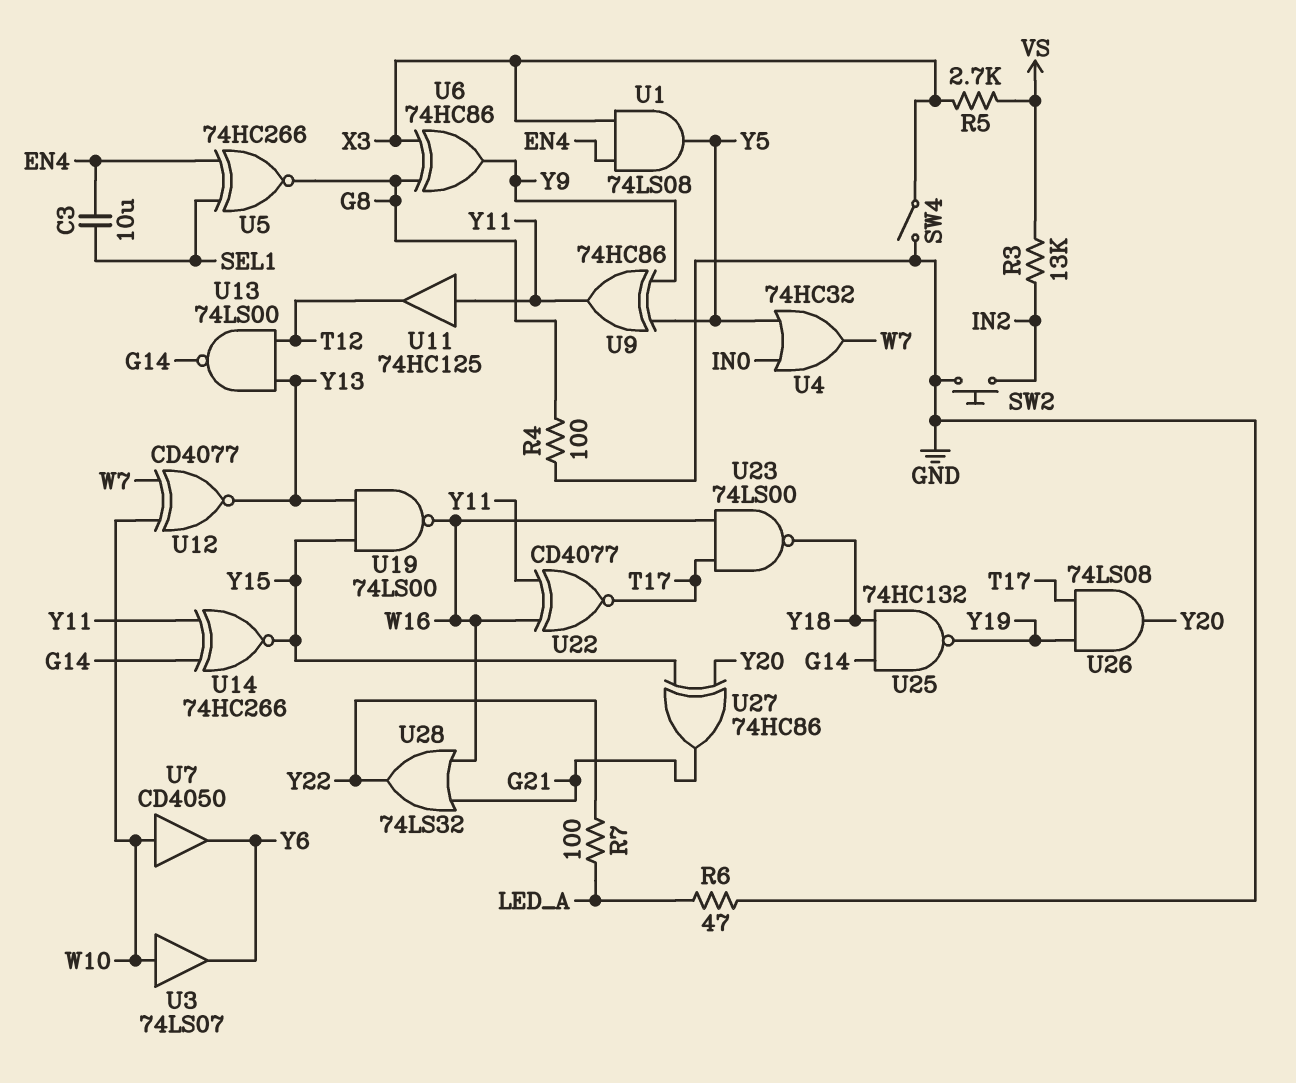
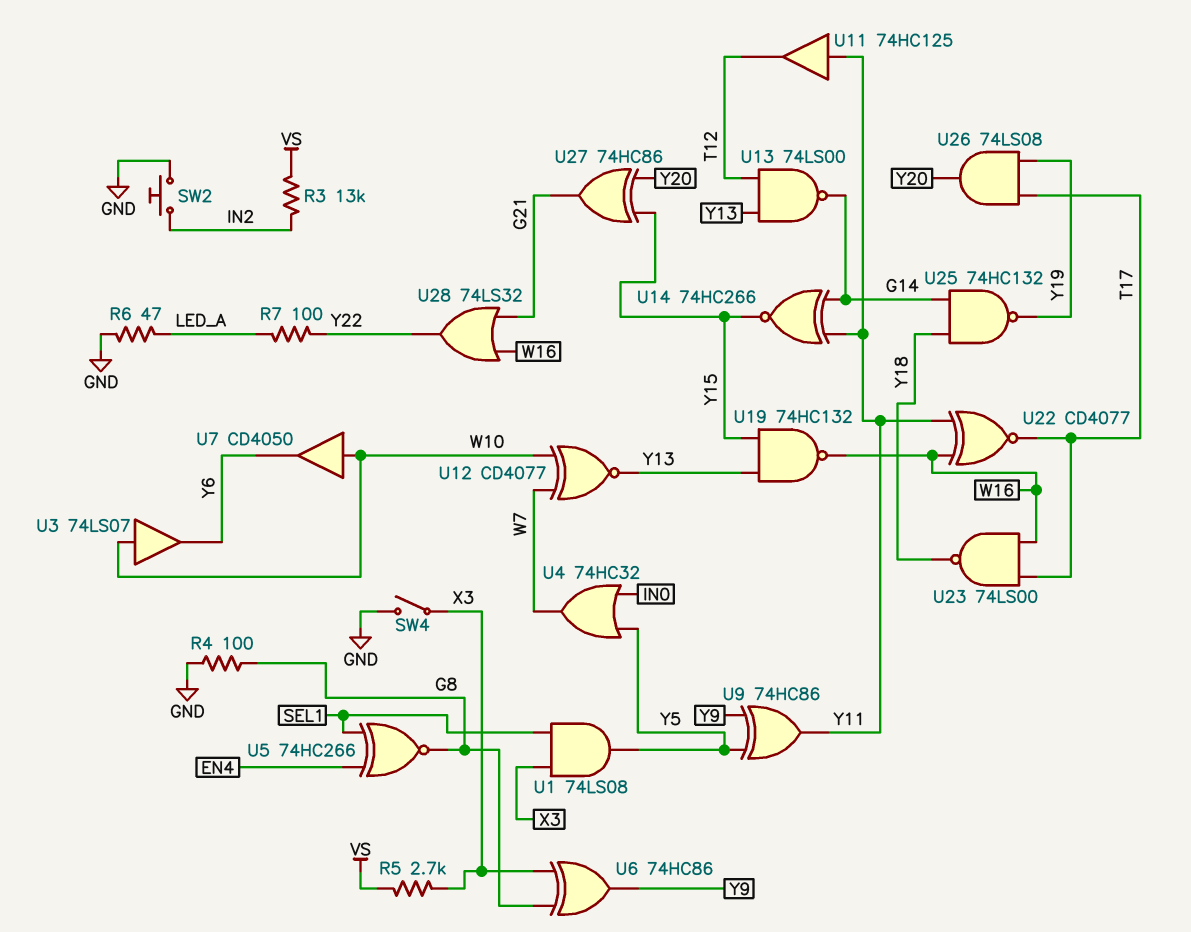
C3: 10uF (EN4, SEL1) -> none
U1: AND 74LS08 (in EN4, in X3, out Y5) -> AND 74LS08 (in SEL1, in X3, out Y5)
U19: NAND 74LS00 (in Y13, in Y15, out W16) -> NAND 74HC132 (in Y13, in Y15, out W16)

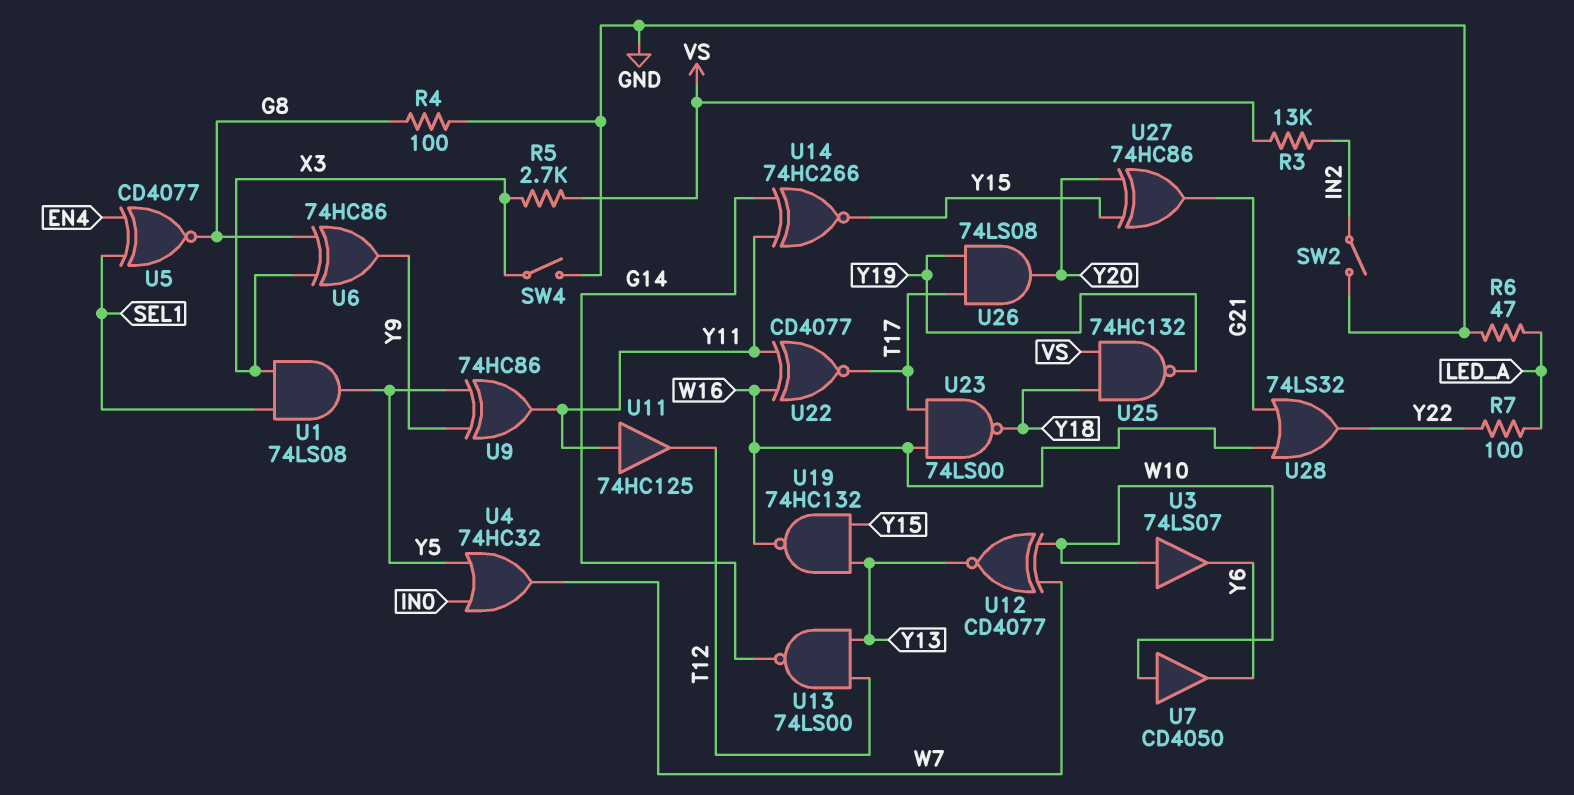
SW2: button (GND, IN2) -> switch (GND, IN2)
U5: XNOR 74HC266 (in EN4, in SEL1, out G8) -> XNOR CD4077 (in EN4, in SEL1, out G8)
U25: NAND 74HC132 (in G14, in Y18, out Y19) -> NAND 74HC132 (in VS, in Y18, out Y19)

